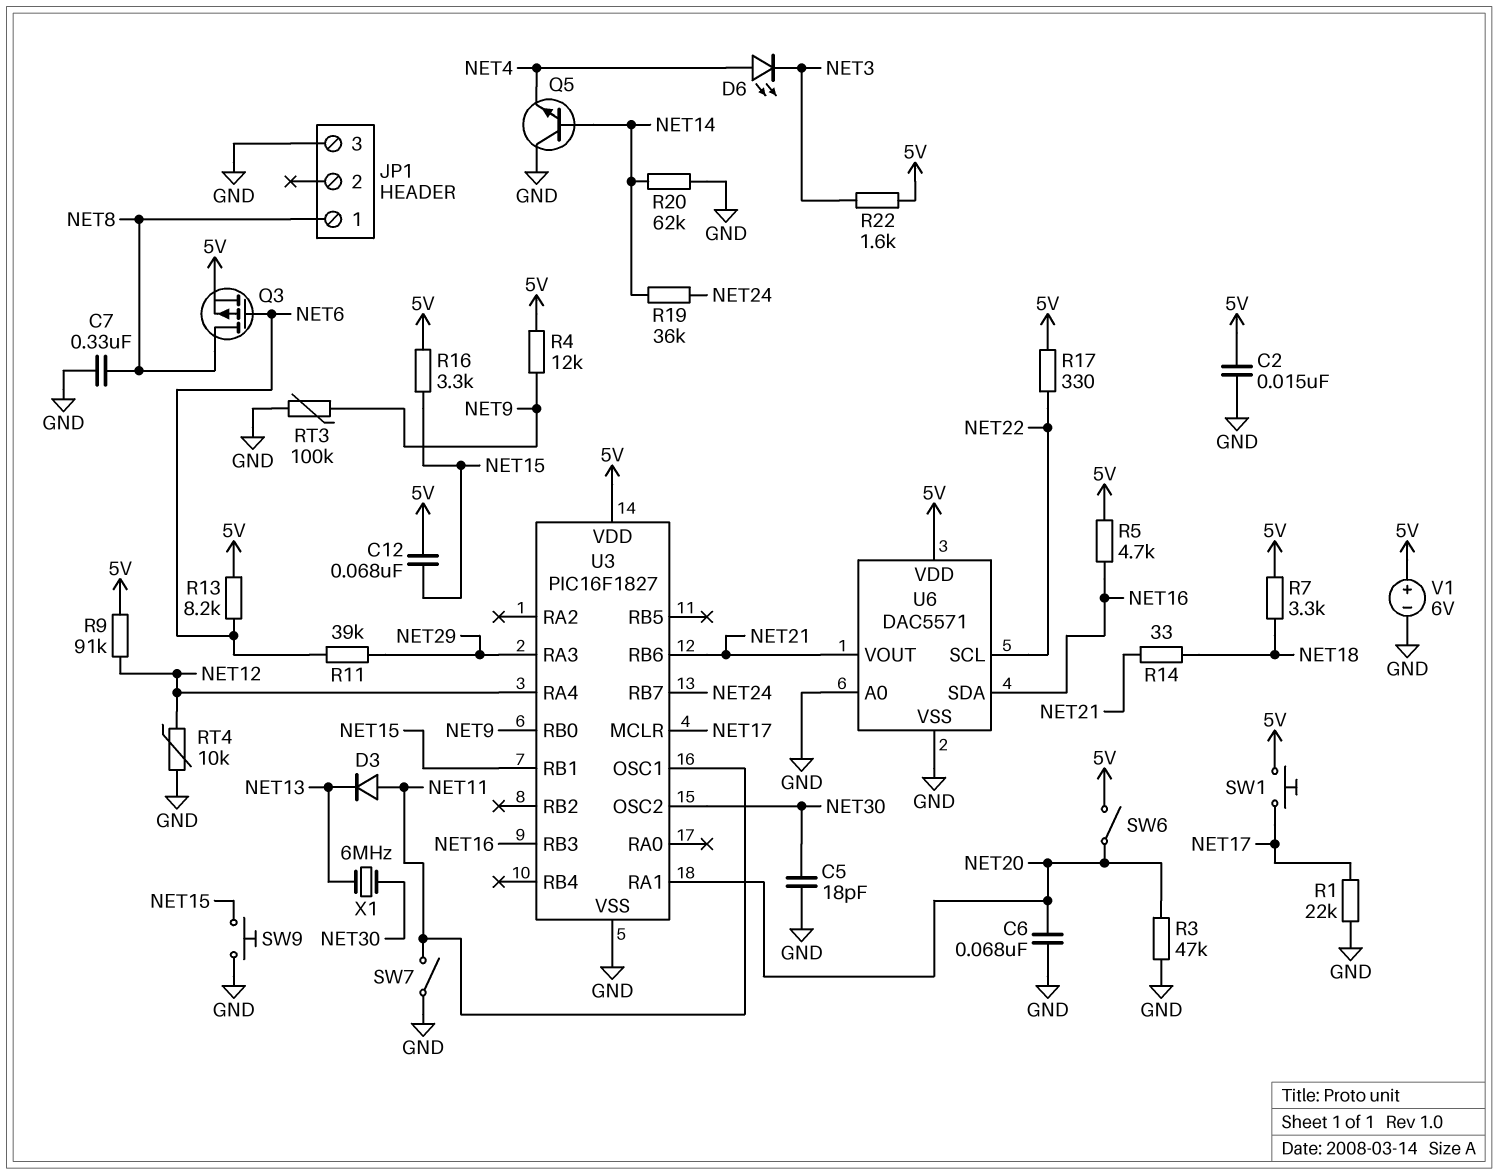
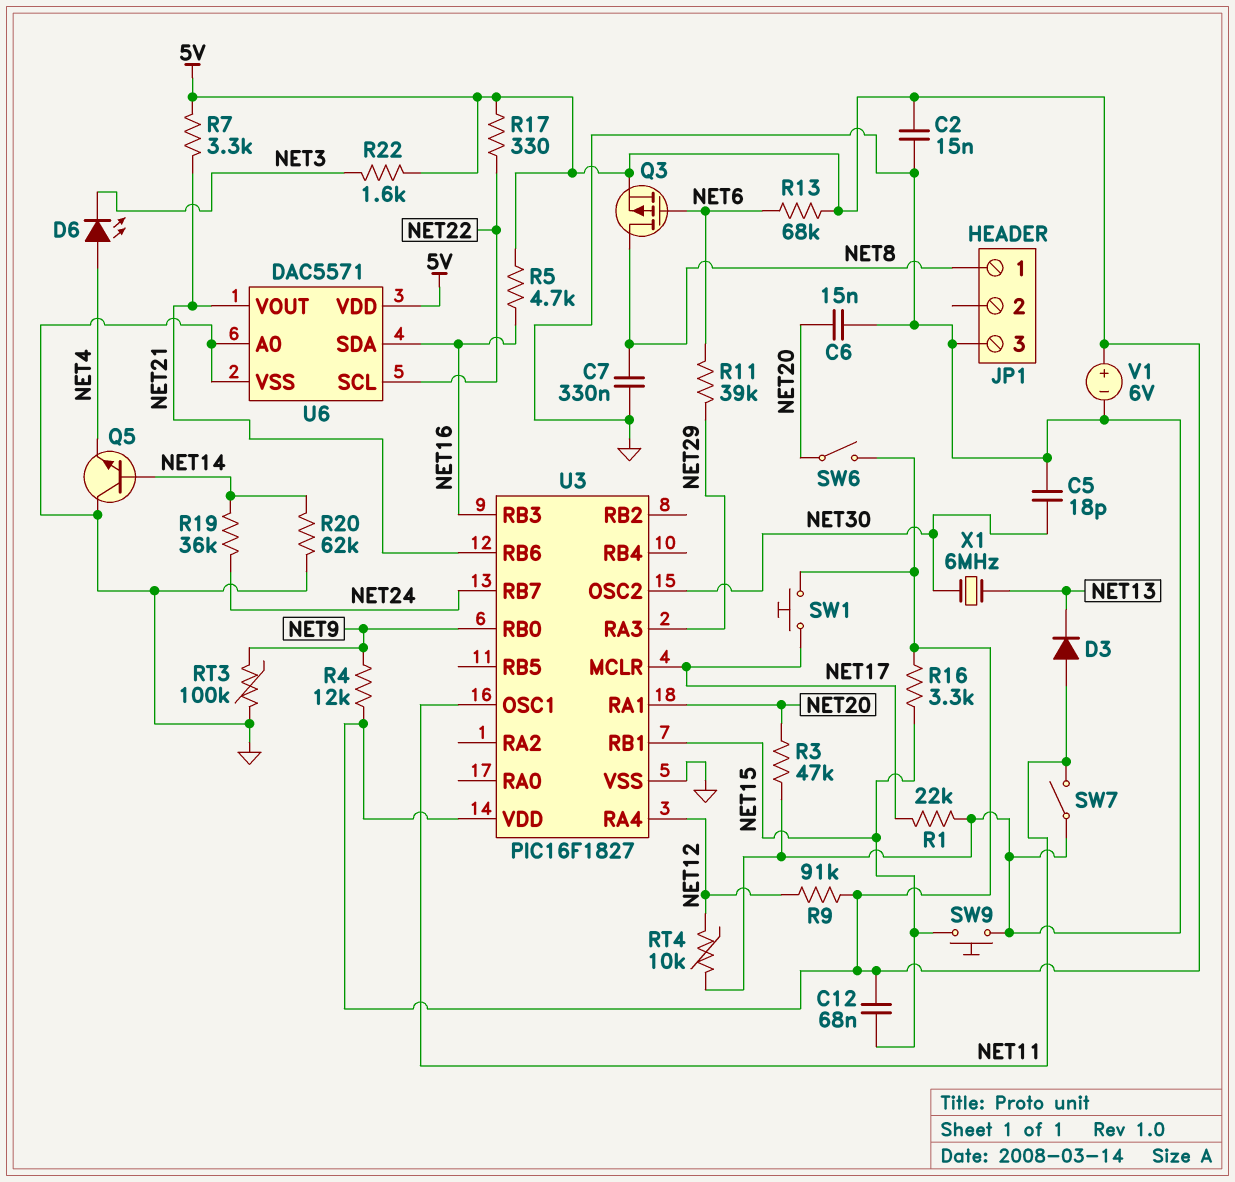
C6: 68nF (GND, NET20) -> 15nF (GND, NET20)
R7: 3.3k (5V, NET18) -> 3.3k (5V, NET21)
R13: 8.2k (5V, NET6) -> 68k (5V, NET6)
R14: 33 (NET18, NET21) -> none

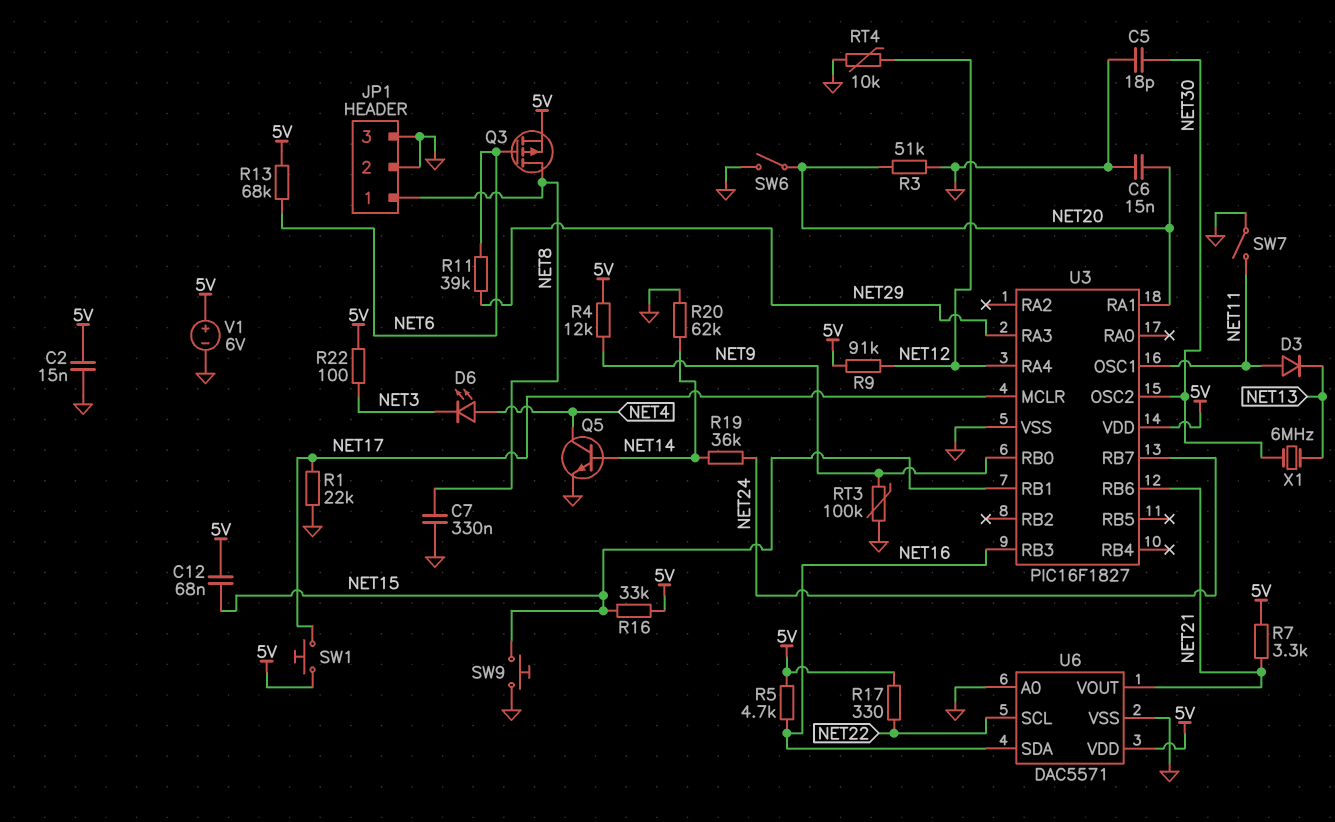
JP1 pin 2: none -> GND
Q5: NPN (B NET14, C GND, E NET4) -> NPN (B NET14, C NET4, E GND)
R3: 47k (GND, NET20) -> 51k (GND, NET20)
R16: 3.3k (5V, NET15) -> 33k (5V, NET15)
R22: 1.6k (5V, NET3) -> 100 (5V, NET3)
SW6: switch (5V, NET20) -> switch (GND, NET20)

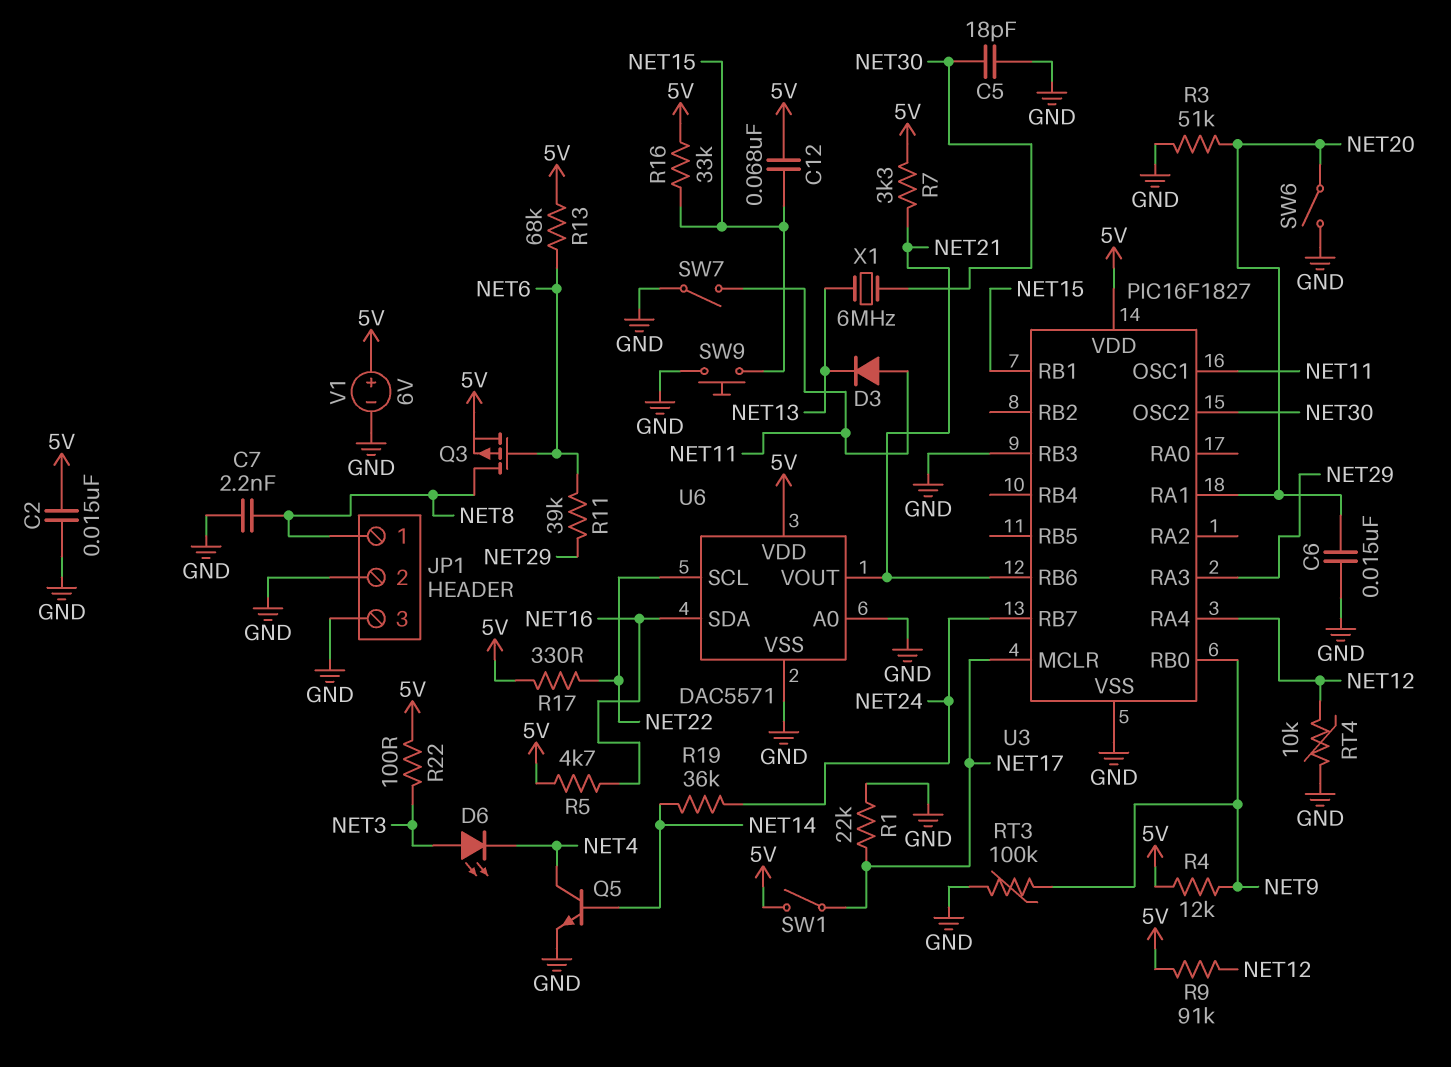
C7: 330nF (GND, NET8) -> 2.2nF (GND, NET8)
D6: LED (A NET4, K NET3) -> LED (A NET3, K NET4)
R20: 62k (GND, NET14) -> none
SW1: button (5V, NET17) -> switch (5V, NET17)
U3 pin RB3: NET16 -> GND

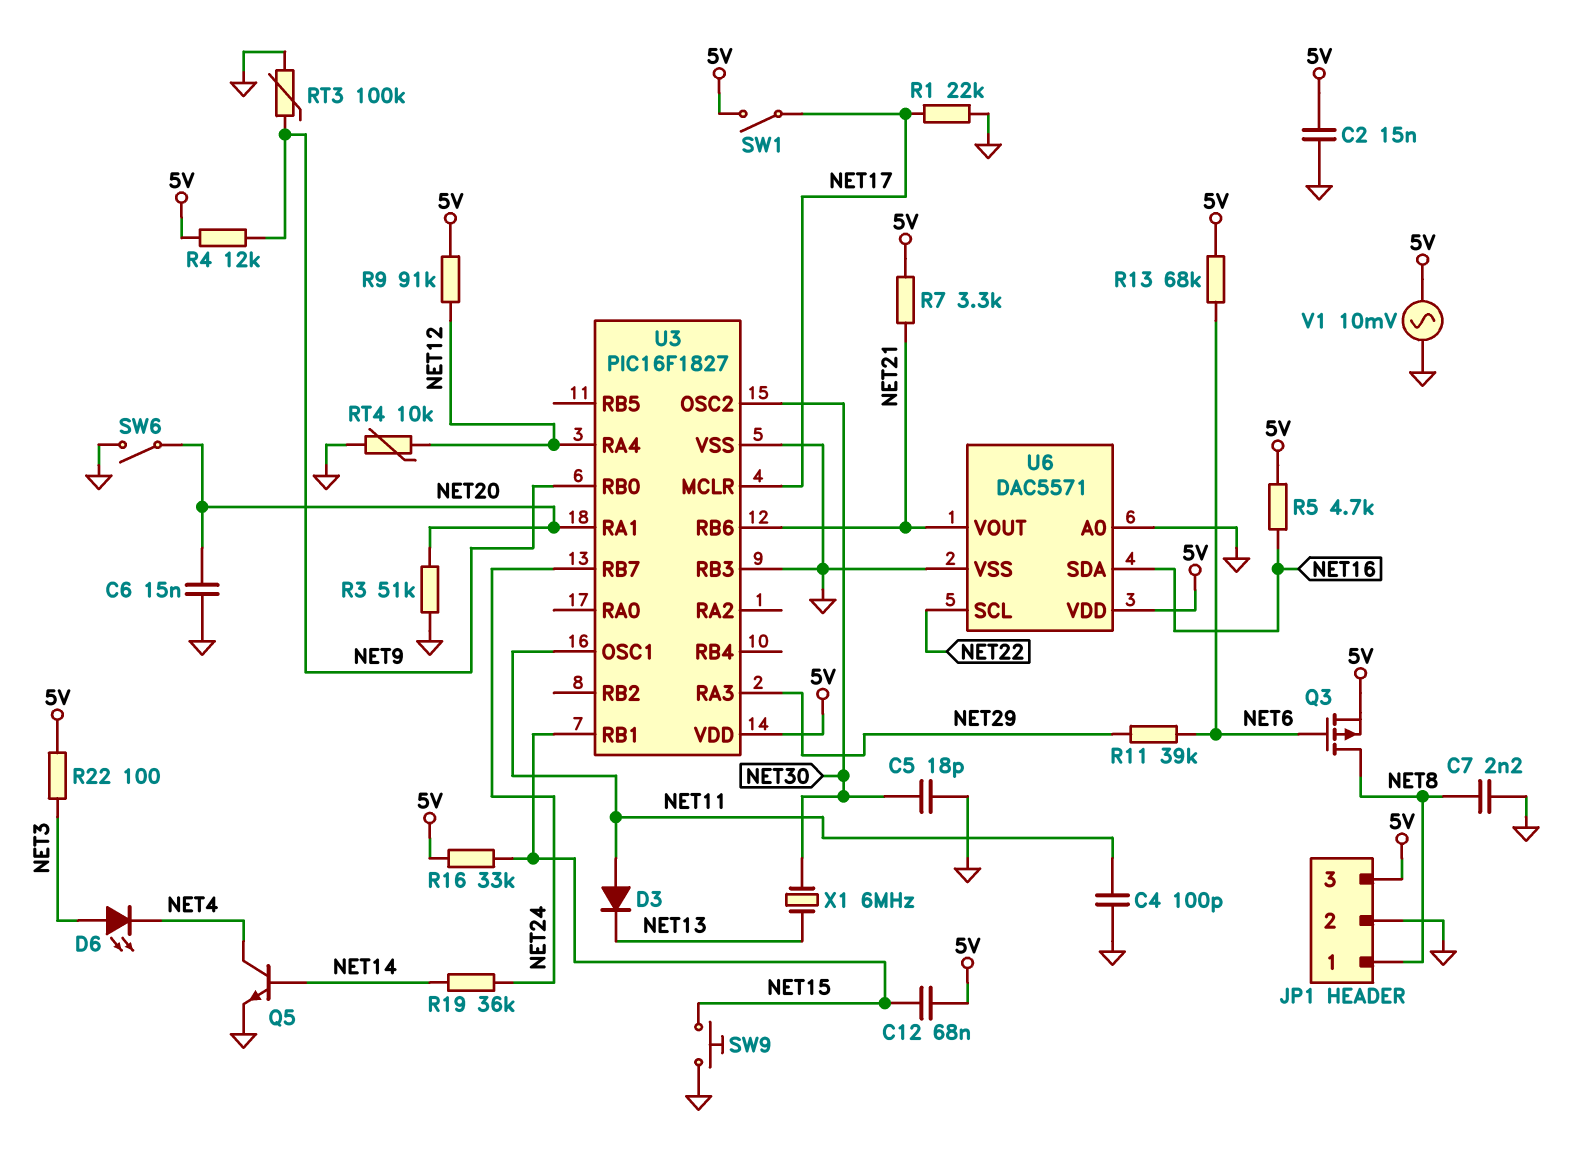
C4: none -> 100pF (GND, NET11)
JP1 pin 3: GND -> 5V
R17: 330 (5V, NET22) -> none
SW7: switch (GND, NET11) -> none
V1: 6V (plus 5V, minus GND) -> AC 10mV (5V, GND)

